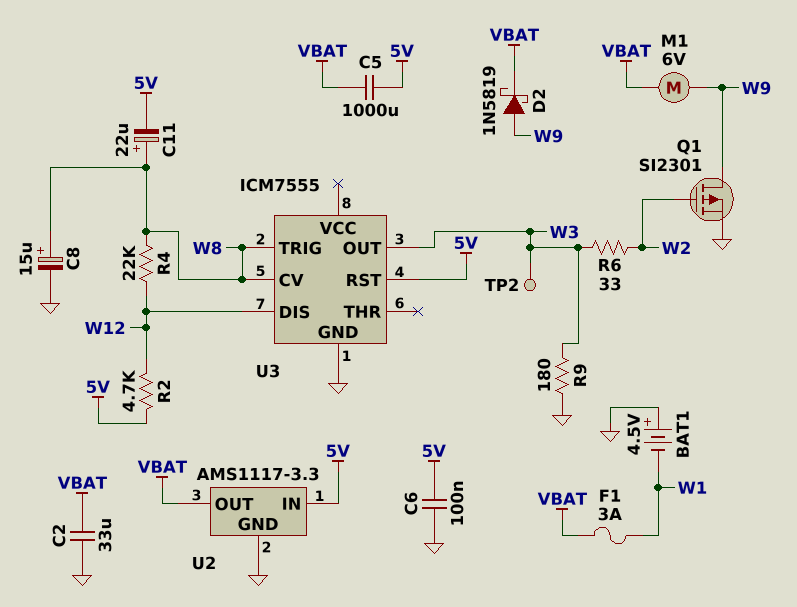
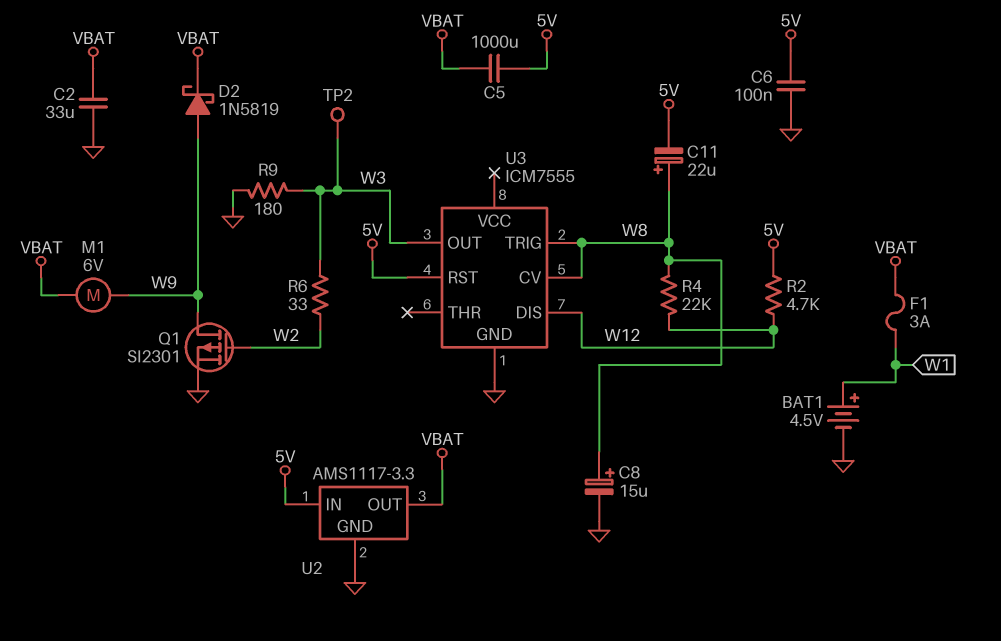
BAT1: 4.5V (plus GND, minus W1) -> 4.5V (plus W1, minus GND)

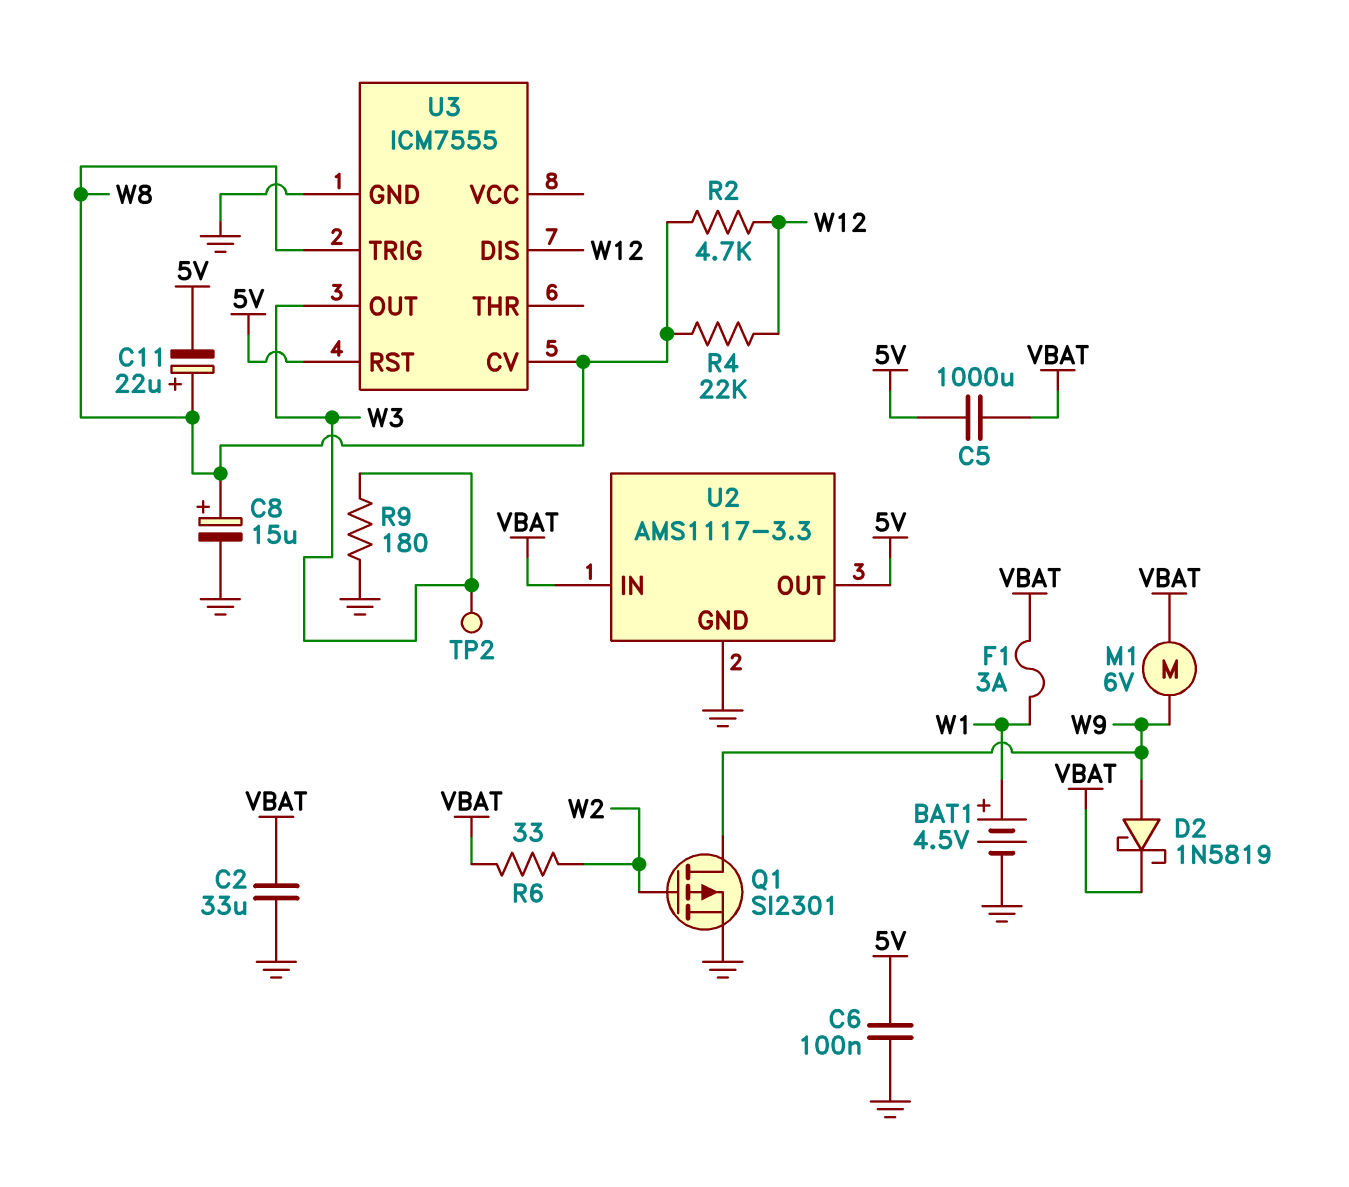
R2: 4.7k (5V, W12) -> 4.7k (W8, W12)
R6: 33 (W2, W3) -> 33 (VBAT, W2)
U2 pin IN: 5V -> VBAT
U2 pin OUT: VBAT -> 5V

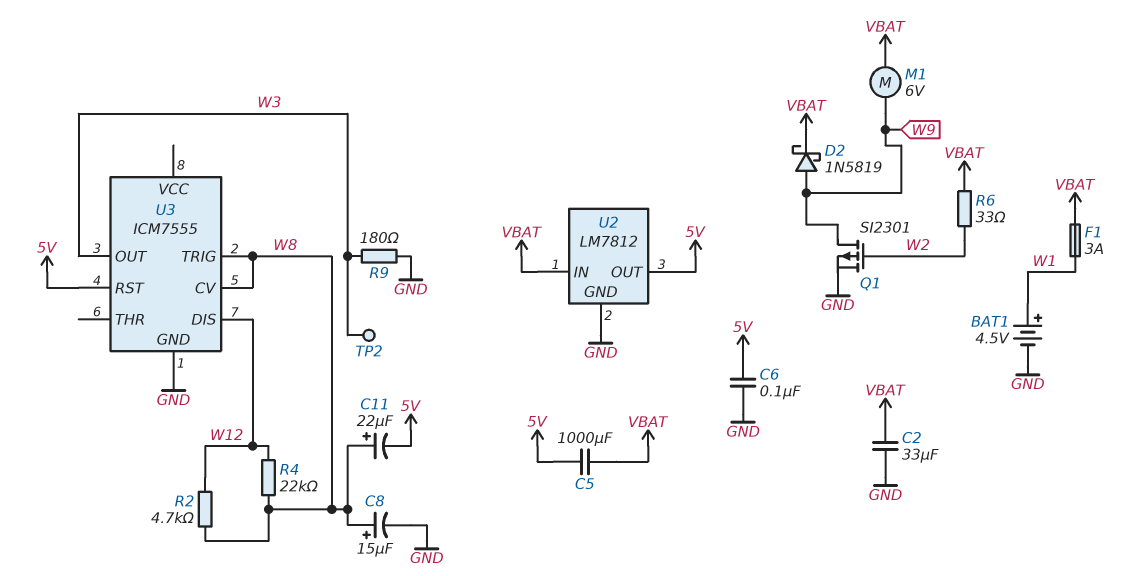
U2: AMS1117-3.3 -> LM7812

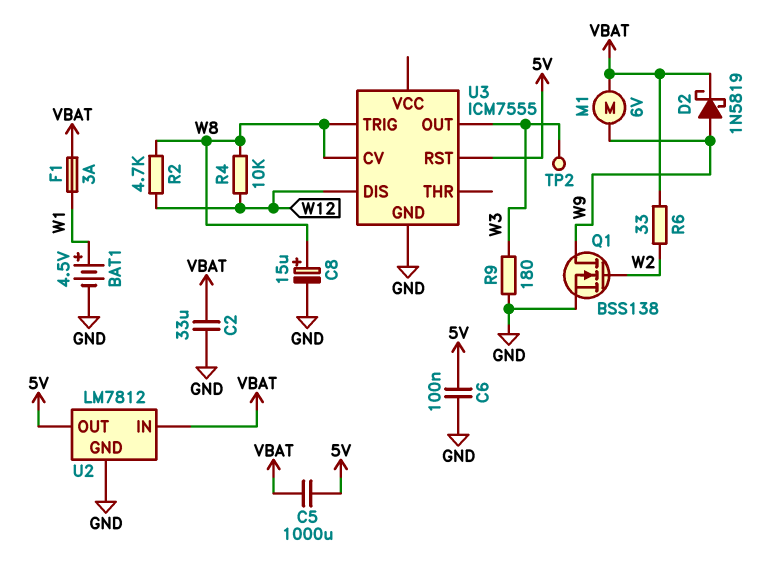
C11: 22uF (plus W8, minus 5V) -> none
Q1: PMOS SI2301 (G W2, D W9, S GND) -> NMOS BSS138 (G W2, D W9, S GND)
R4: 22k (W8, W12) -> 10k (W8, W12)

